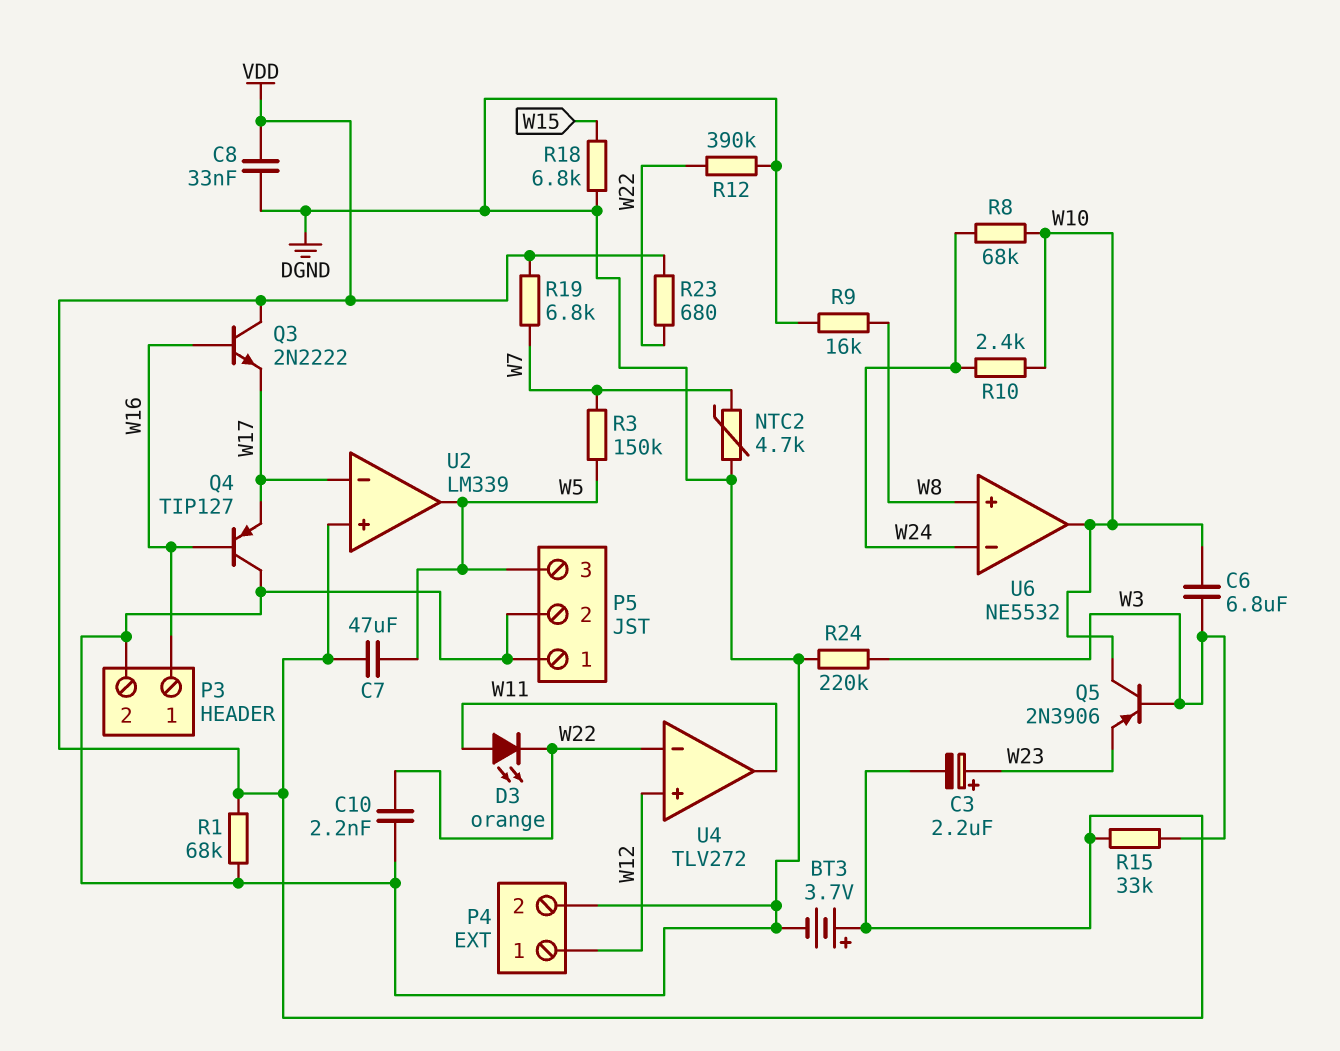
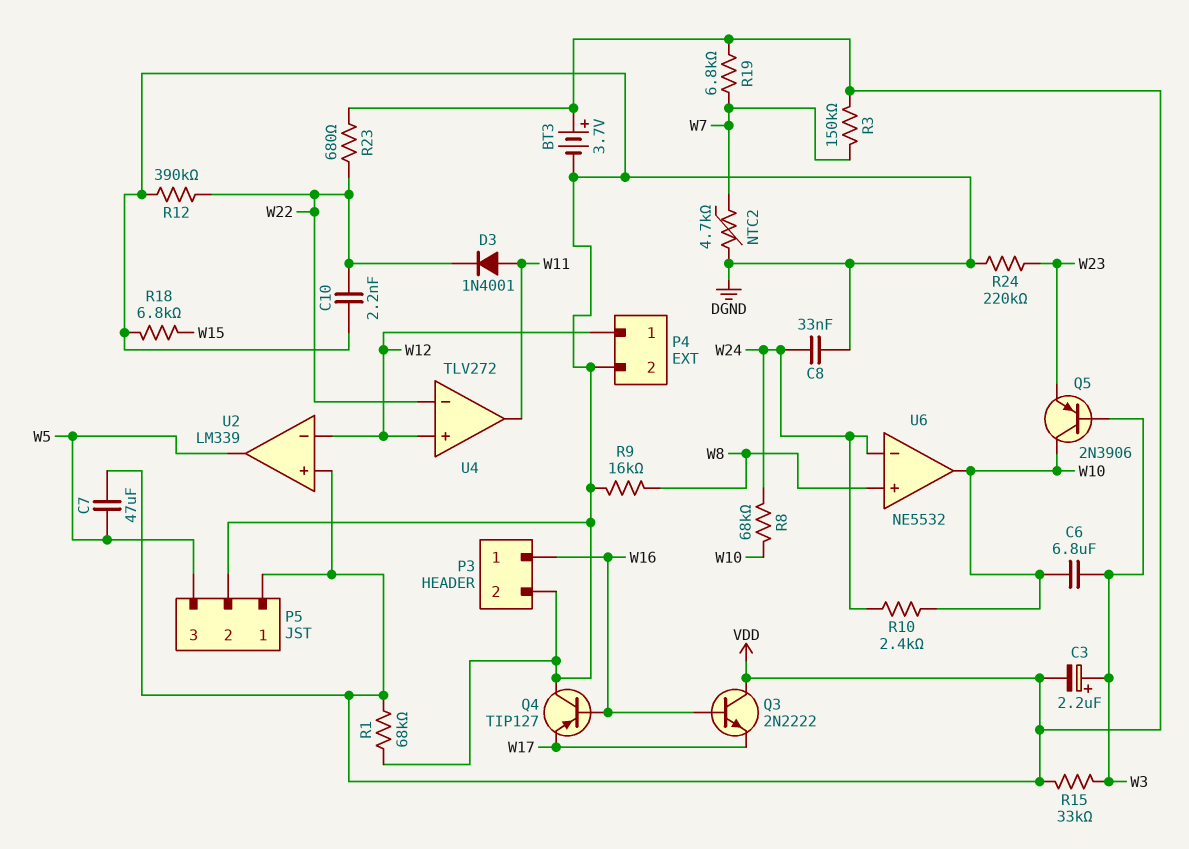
C3: 2.2uF (plus W23, minus VDD) -> 2.2uF (plus W3, minus VDD)
C8: 33nF (DGND, VDD) -> 33nF (DGND, W24)
D3: LED orange (A W11, K W22) -> diode 1N4001 (A W11, K W22)
P5 pin 1: DGND -> VDD
R3: 150k (W5, W7) -> 150k (VDD, W7)
R24: 220k (DGND, W3) -> 220k (DGND, W23)
U2 pin in-: W17 -> W12

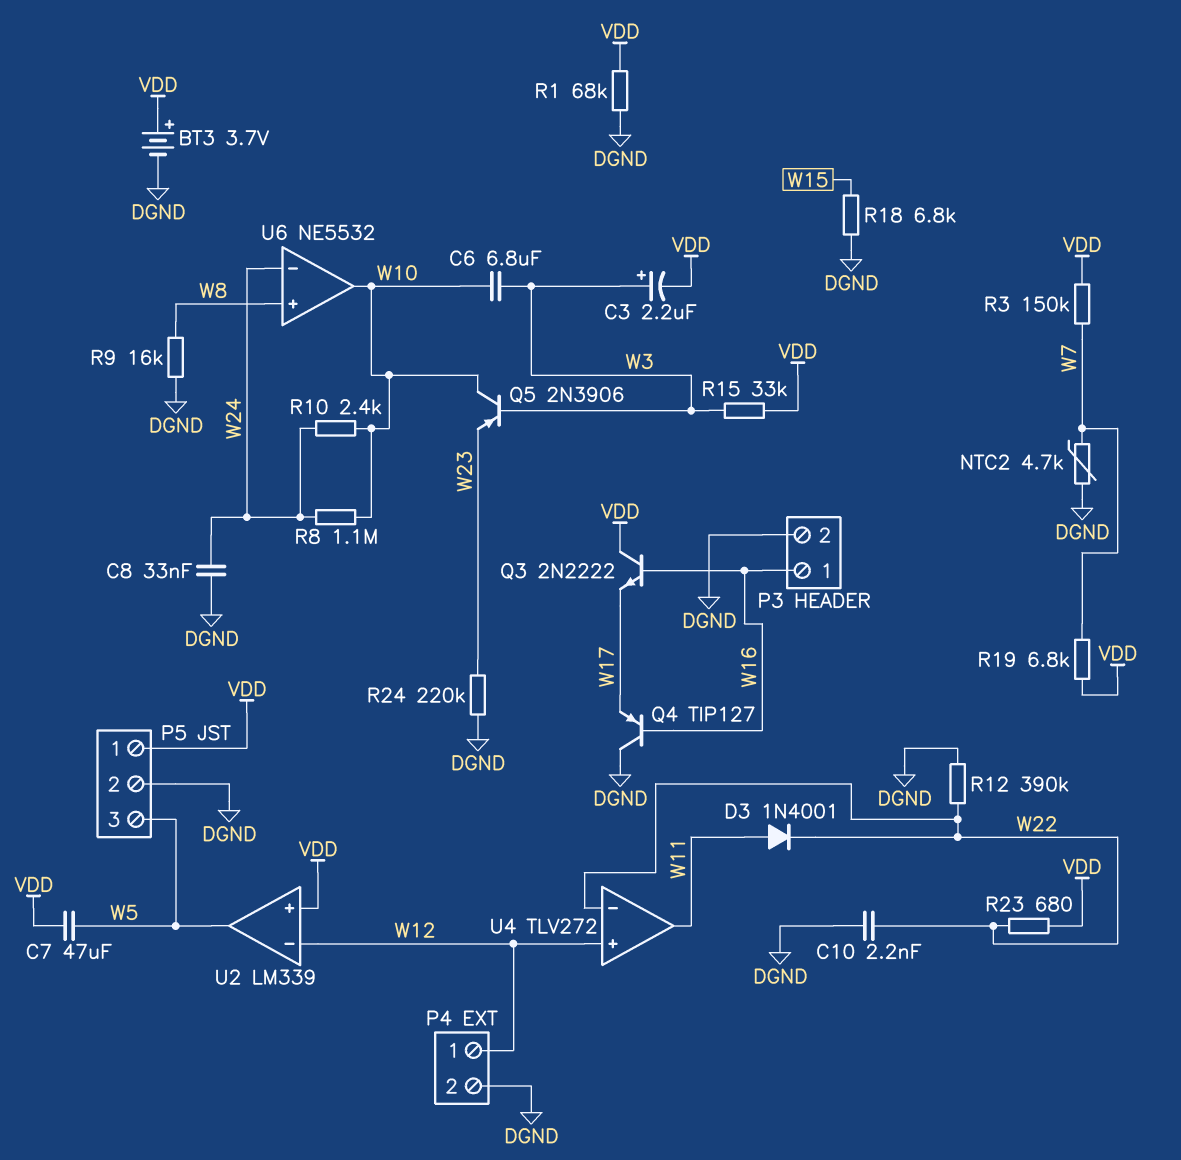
R8: 68k (W10, W24) -> 1.1M (W10, W24)

